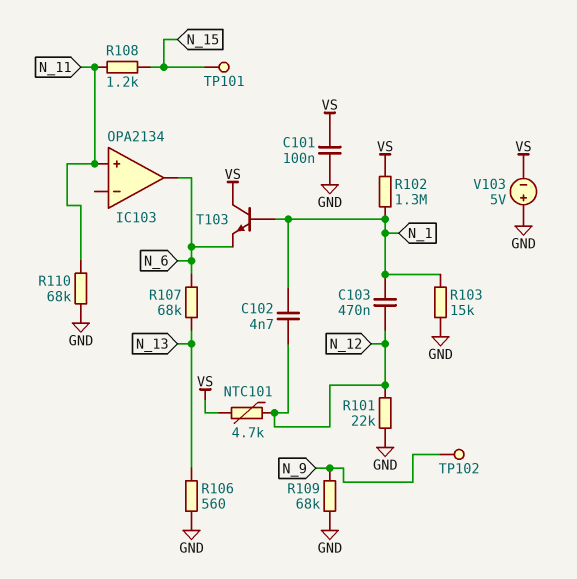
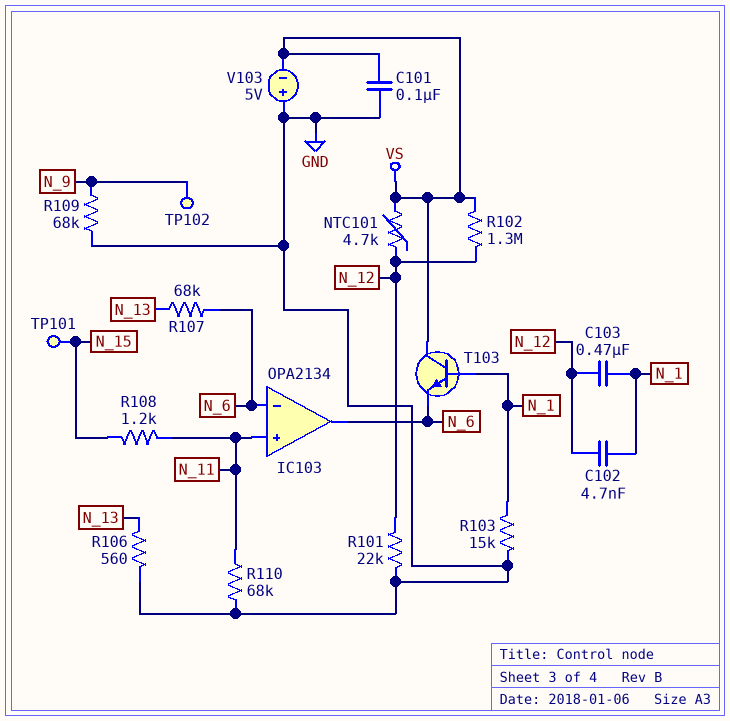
IC103 pin in-: none -> N_6
R102: 1.3M (N_1, VS) -> 1.3M (N_12, VS)

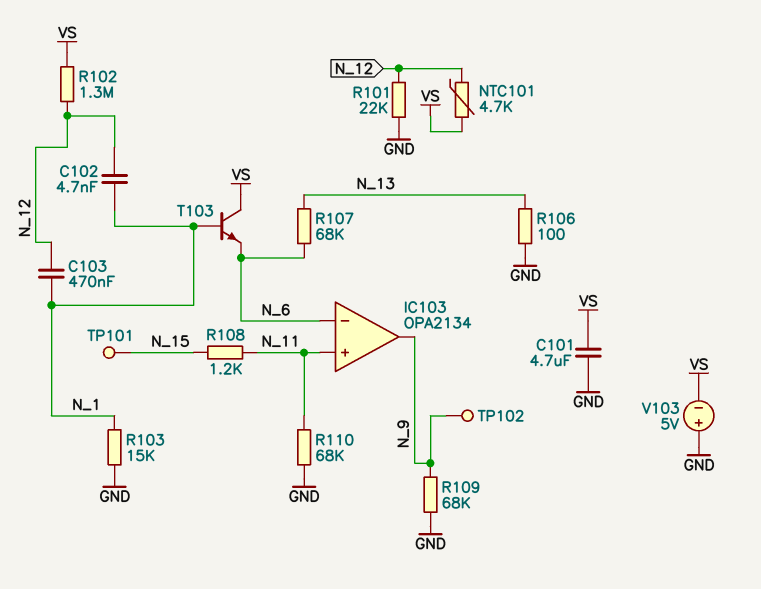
C101: 100nF (GND, VS) -> 4.7uF (GND, VS)
IC103 pin out: N_6 -> N_9
R106: 560 (GND, N_13) -> 100 (GND, N_13)

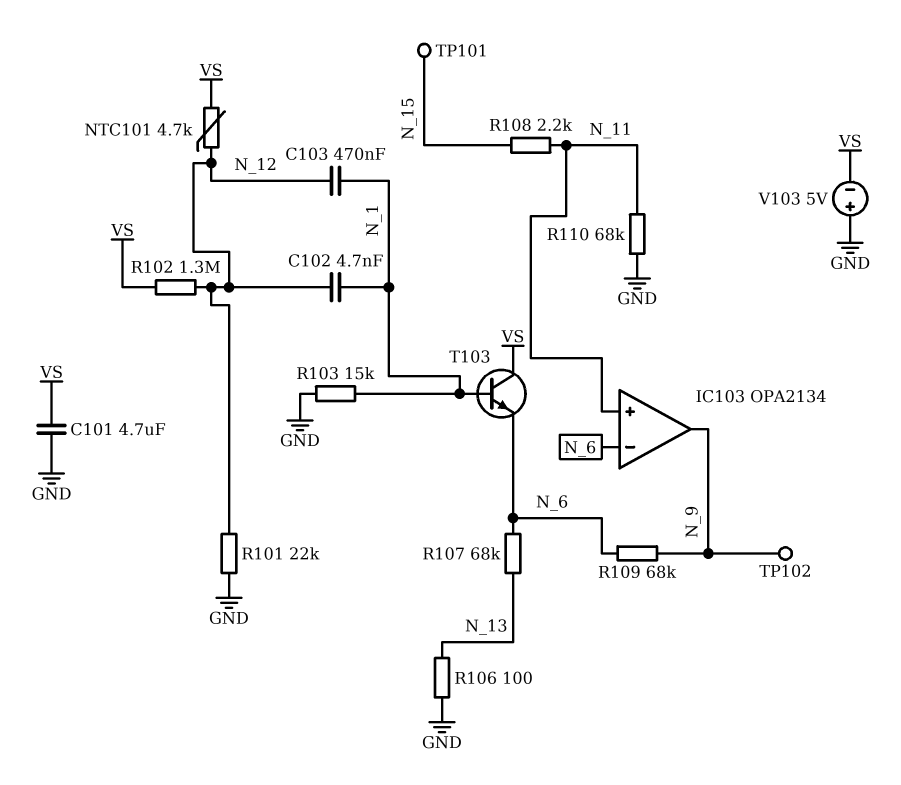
R108: 1.2k (N_11, N_15) -> 2.2k (N_11, N_15)
R109: 68k (GND, N_9) -> 68k (N_6, N_9)

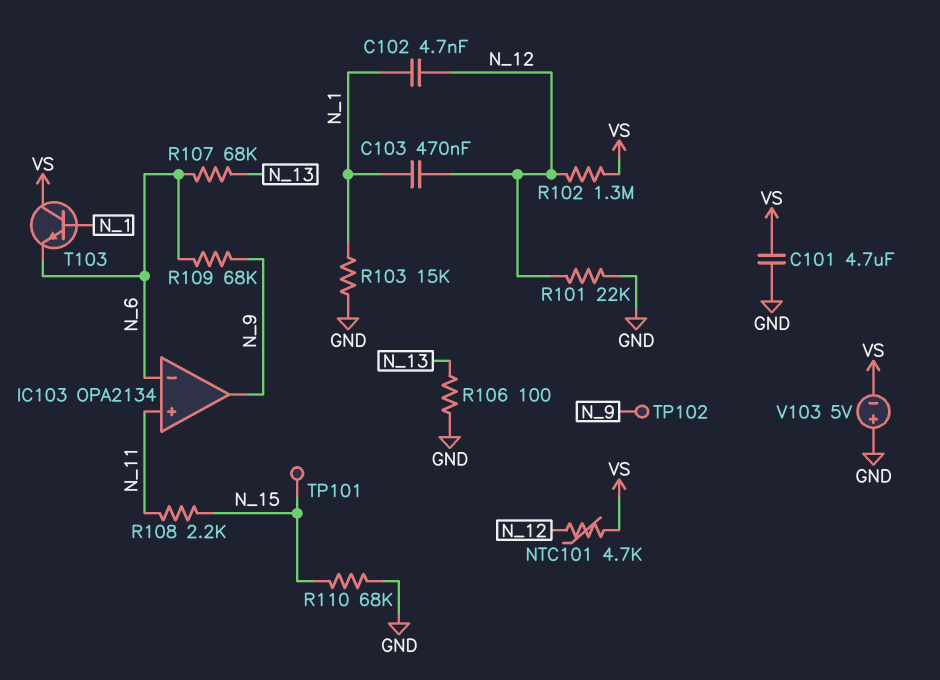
R110: 68k (GND, N_11) -> 68k (GND, N_15)

